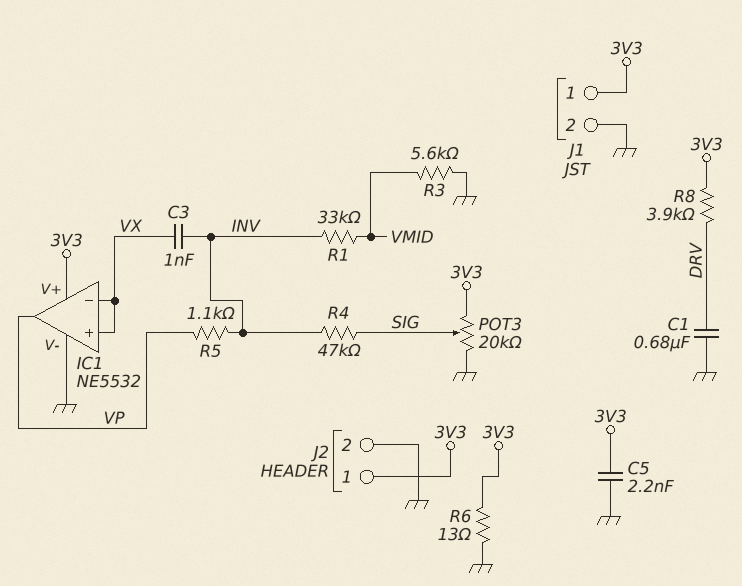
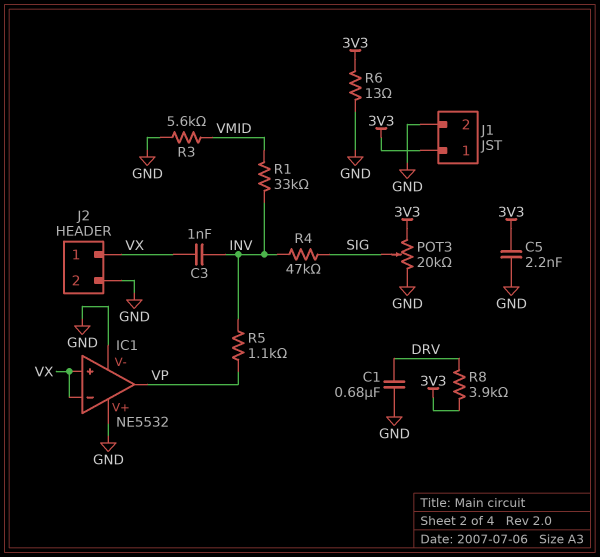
IC1 pin V+: 3V3 -> GND
J2 pin 1: 3V3 -> VX

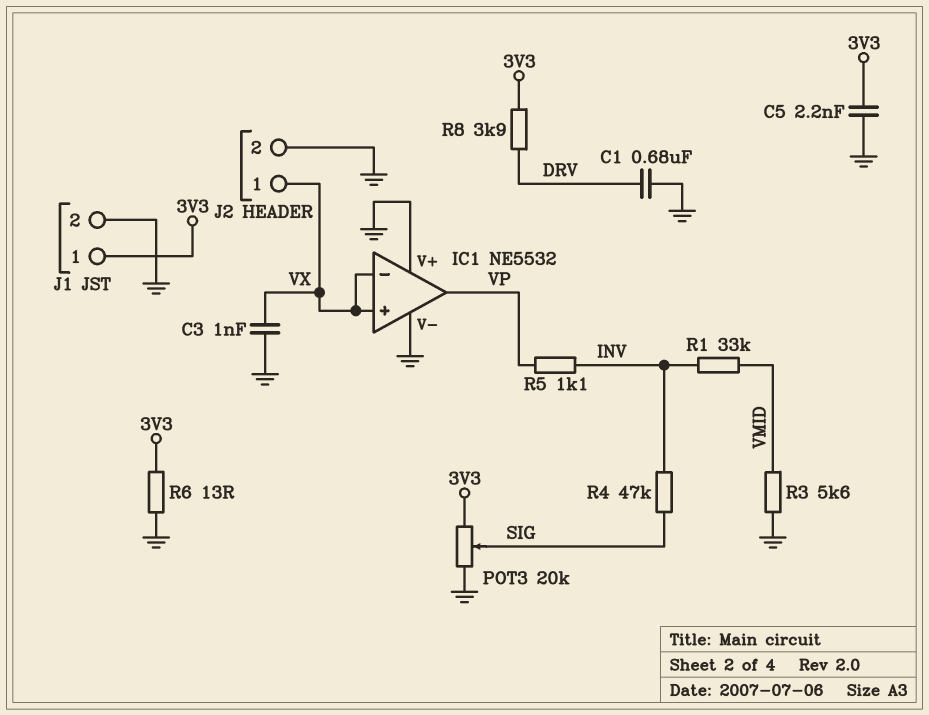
C3: 1nF (INV, VX) -> 1nF (GND, VX)

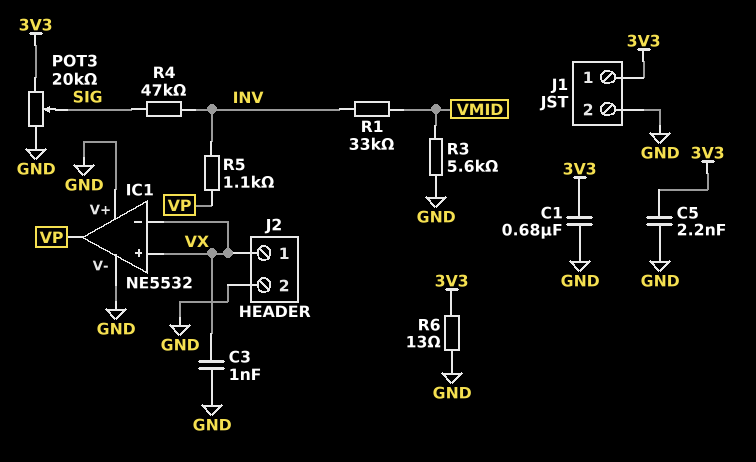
C1: 680nF (DRV, GND) -> 680nF (3V3, GND)
R8: 3.9k (3V3, DRV) -> none

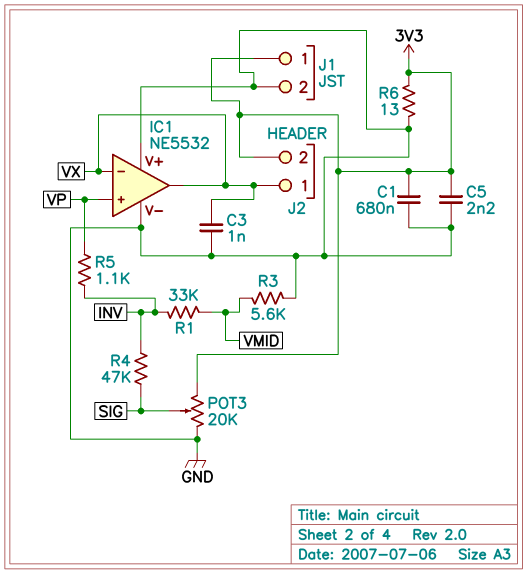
IC1 pin in+: VX -> VP
IC1 pin out: VP -> VX
J2 pin 2: GND -> 3V3

